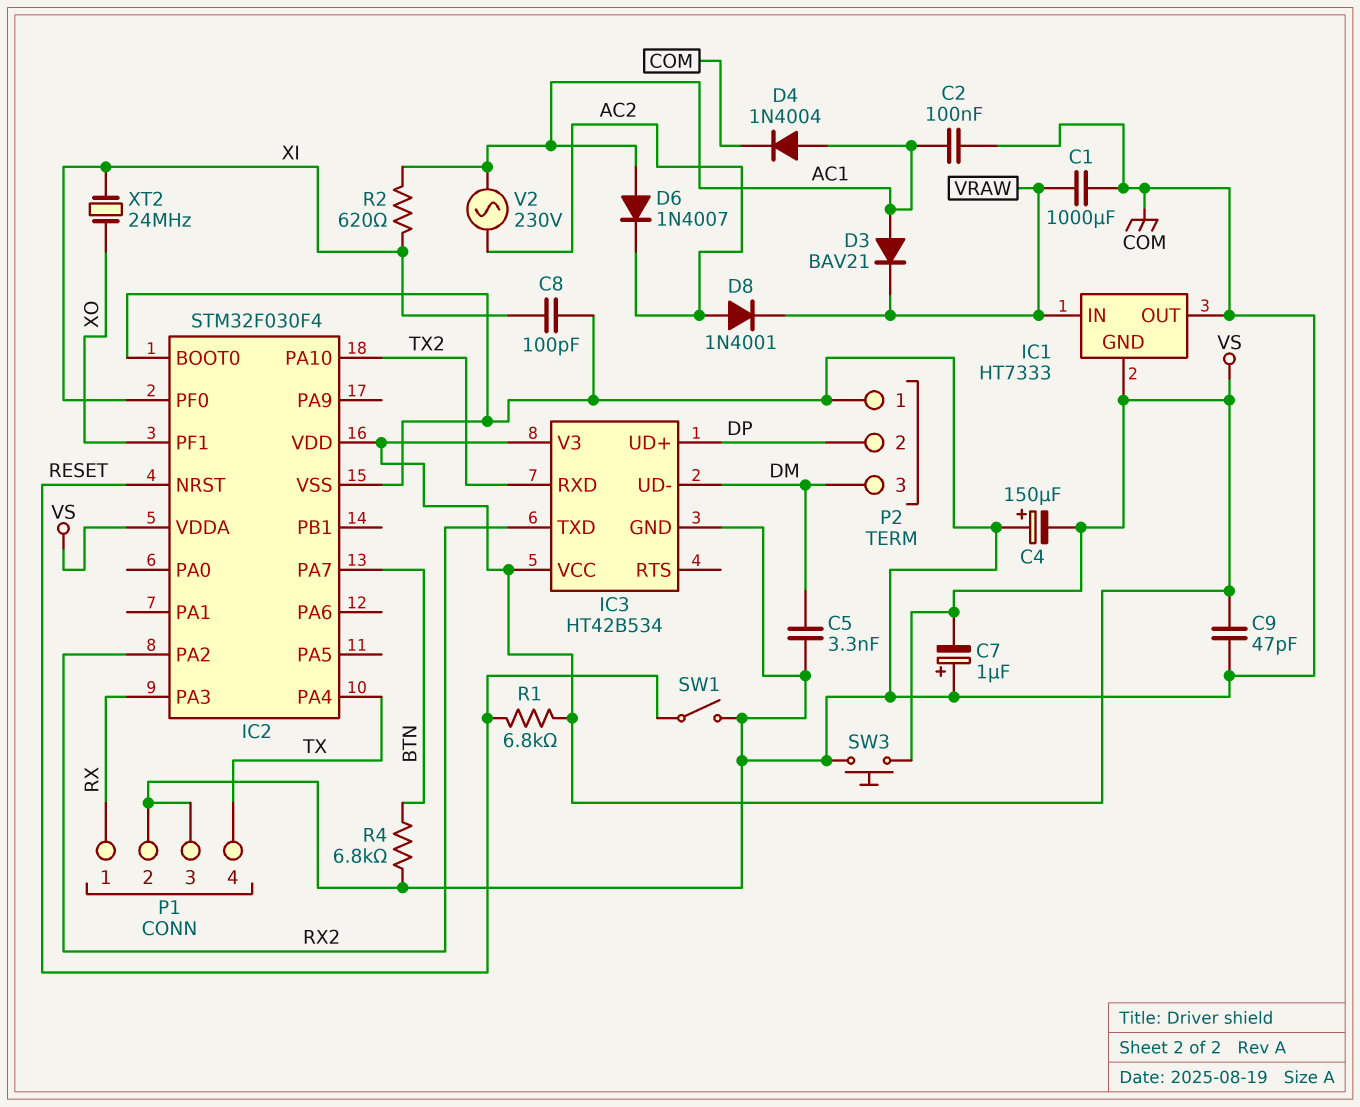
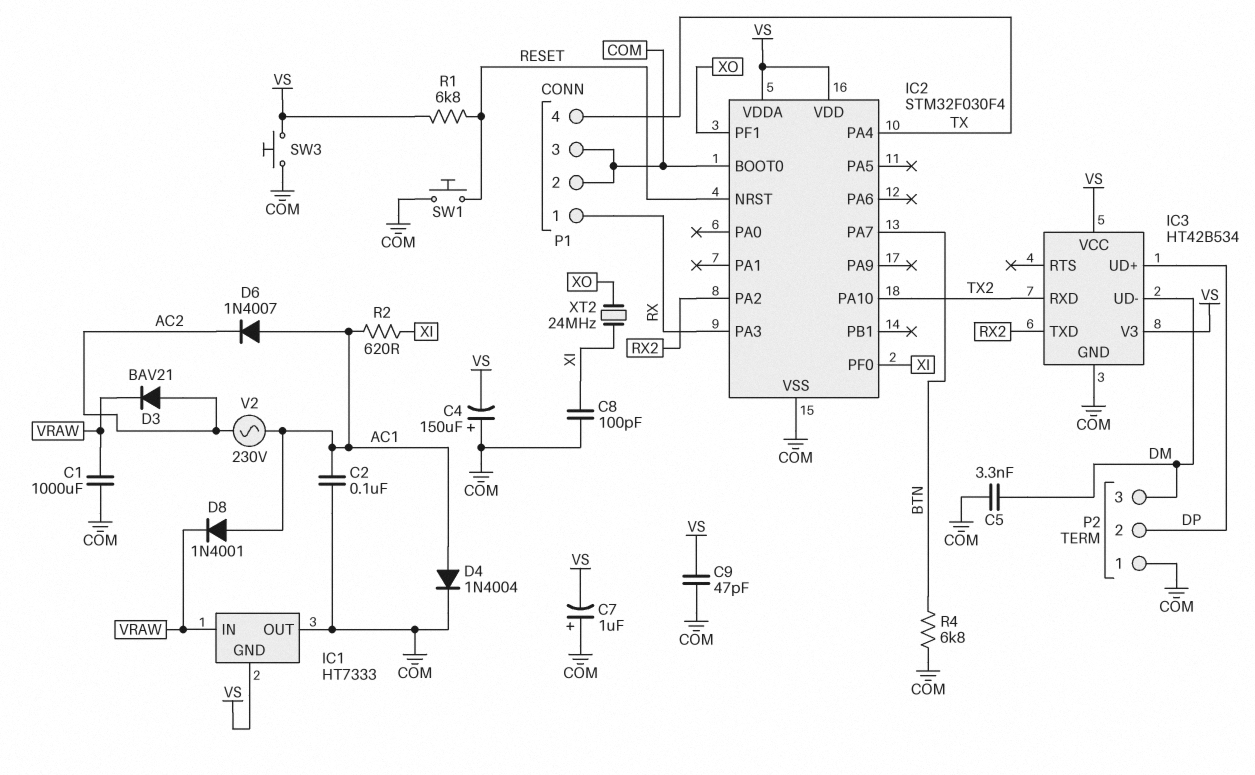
D3: diode BAV21 (A AC1, K VRAW) -> diode BAV21 (A AC2, K VRAW)
D8: diode 1N4001 (A AC2, K VRAW) -> diode 1N4001 (A AC1, K VRAW)
SW1: switch (COM, RESET) -> button (COM, RESET)

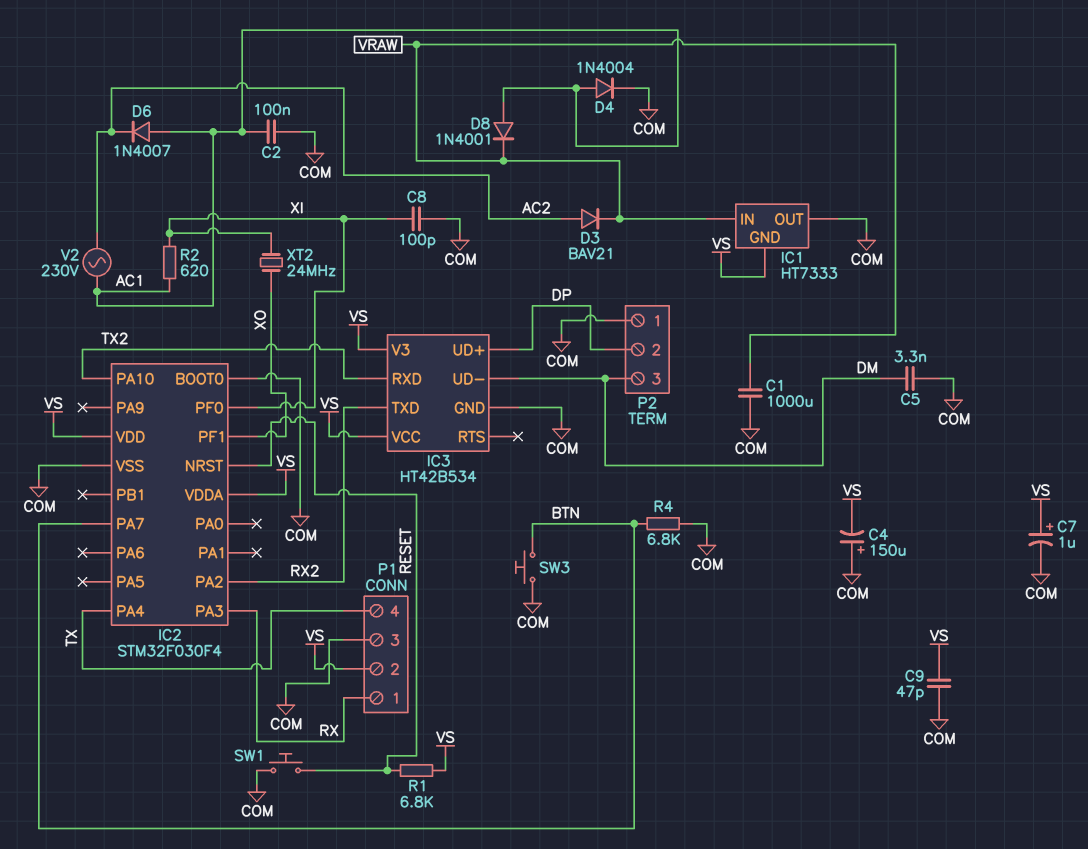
C7: 1uF (plus COM, minus VS) -> 1uF (plus VS, minus COM)
P1 pin 2: COM -> VS
SW3: button (COM, VS) -> button (BTN, COM)

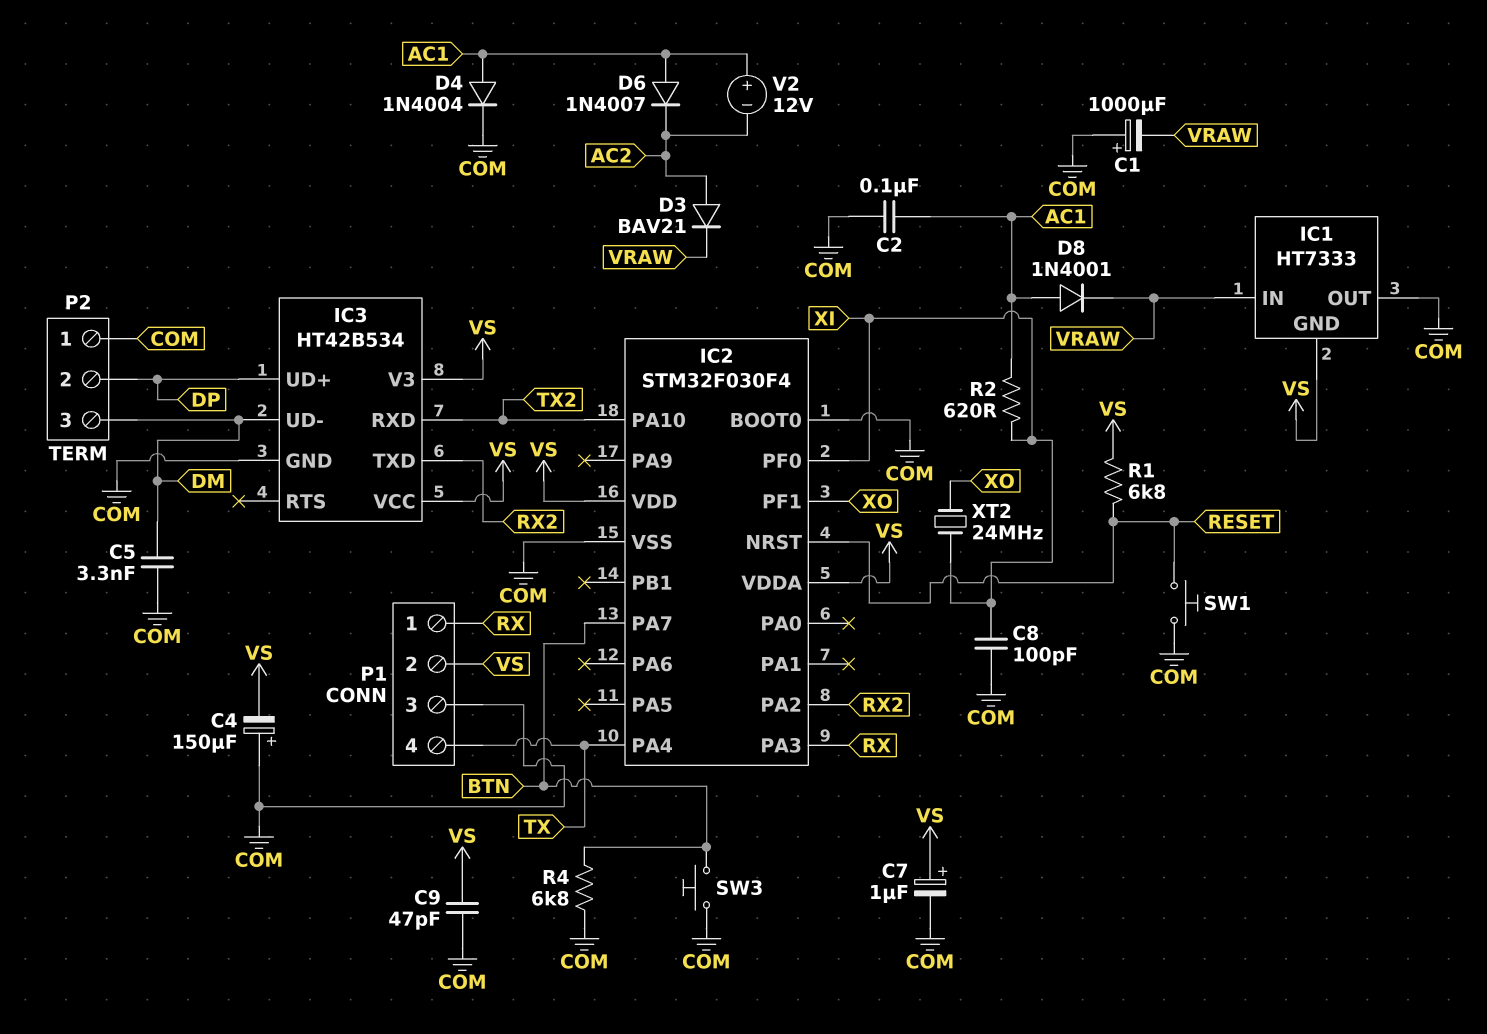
C1: 1000uF (COM, VRAW) -> 1000uF (plus COM, minus VRAW)
V2: AC 230V (AC1, AC2) -> 12V (plus AC1, minus AC2)

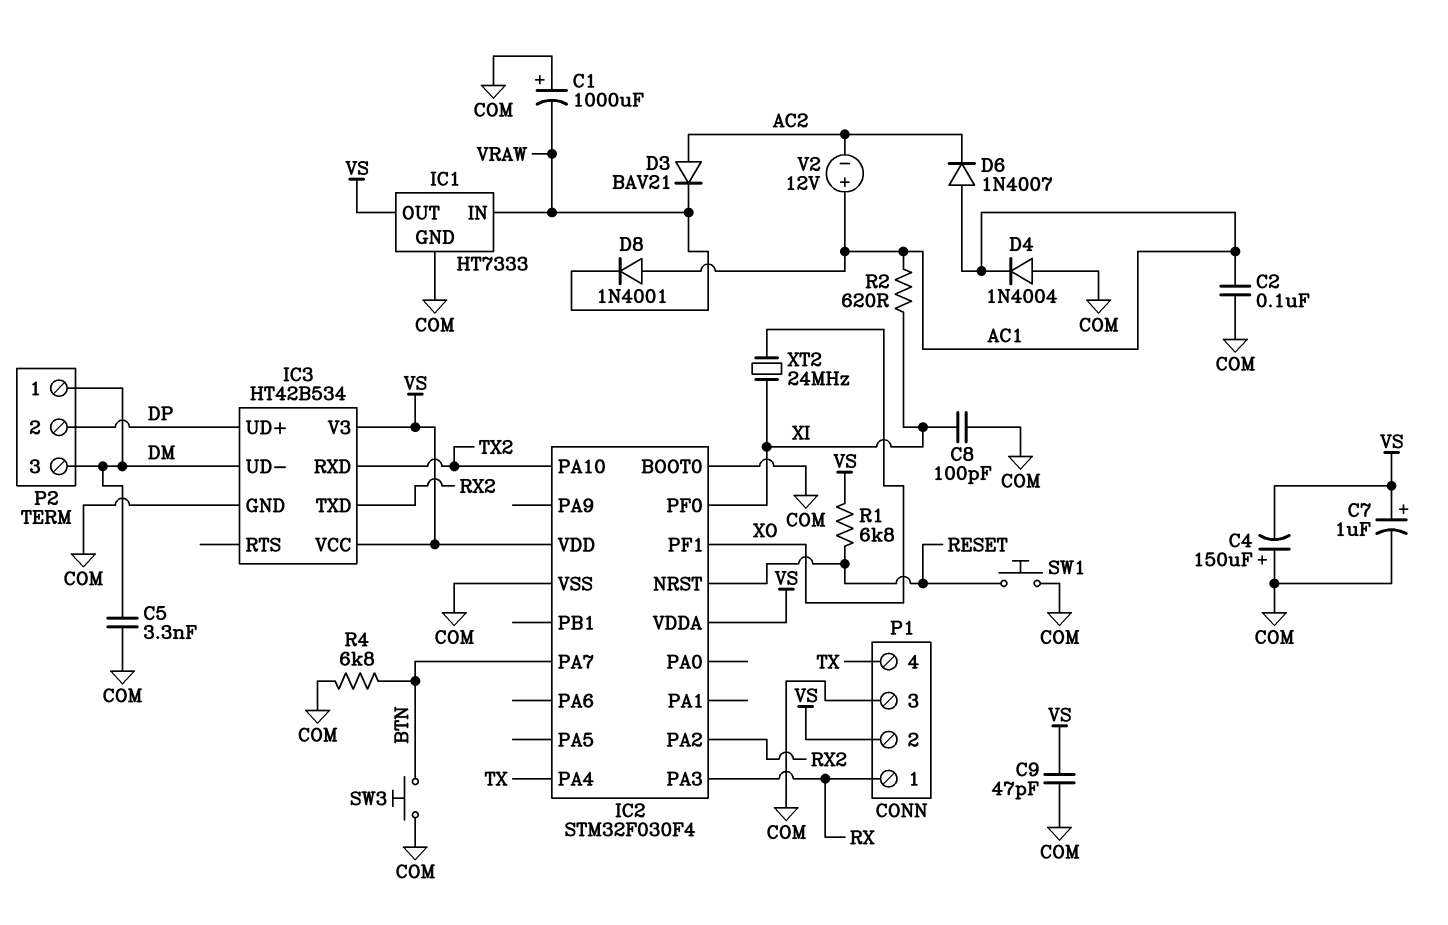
D4: diode 1N4004 (A AC1, K COM) -> diode 1N4004 (A COM, K AC1)
IC1 pin GND: VS -> COM
IC1 pin OUT: COM -> VS
P2 pin 1: COM -> DM

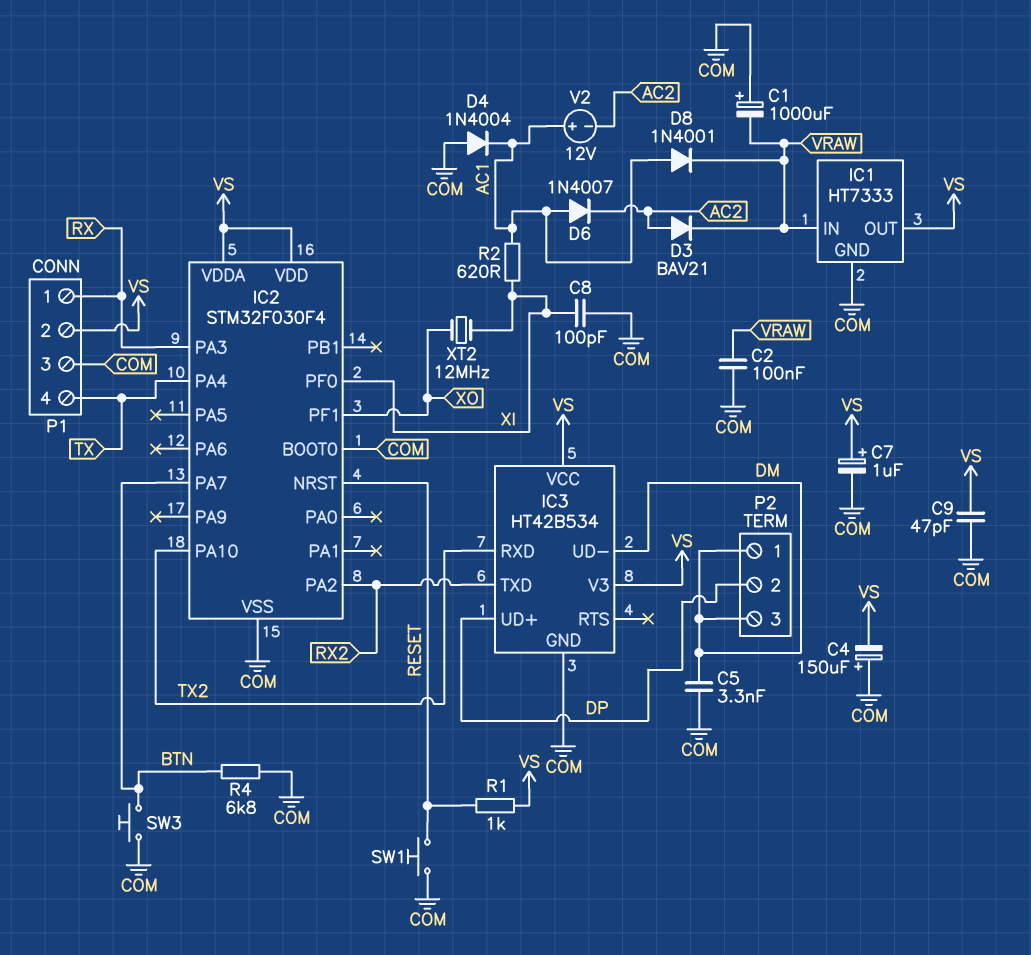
C2: 100nF (AC1, COM) -> 100nF (COM, VRAW)
R1: 6.8k (RESET, VS) -> 1k (RESET, VS)
XT2: 24MHz (XI, XO) -> 12MHz (XI, XO)

